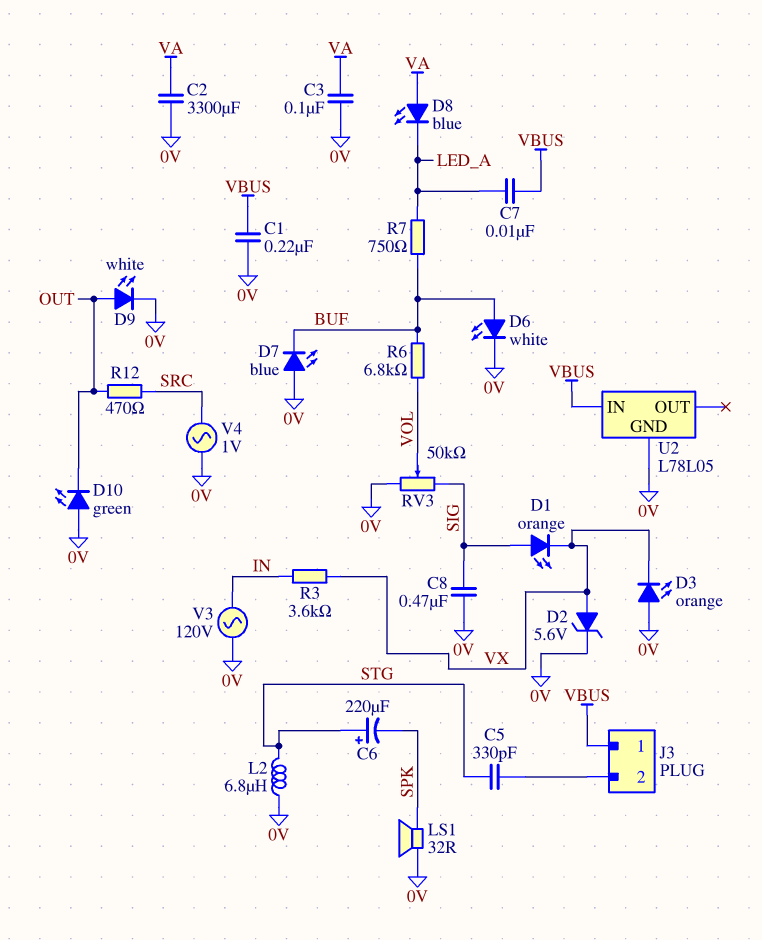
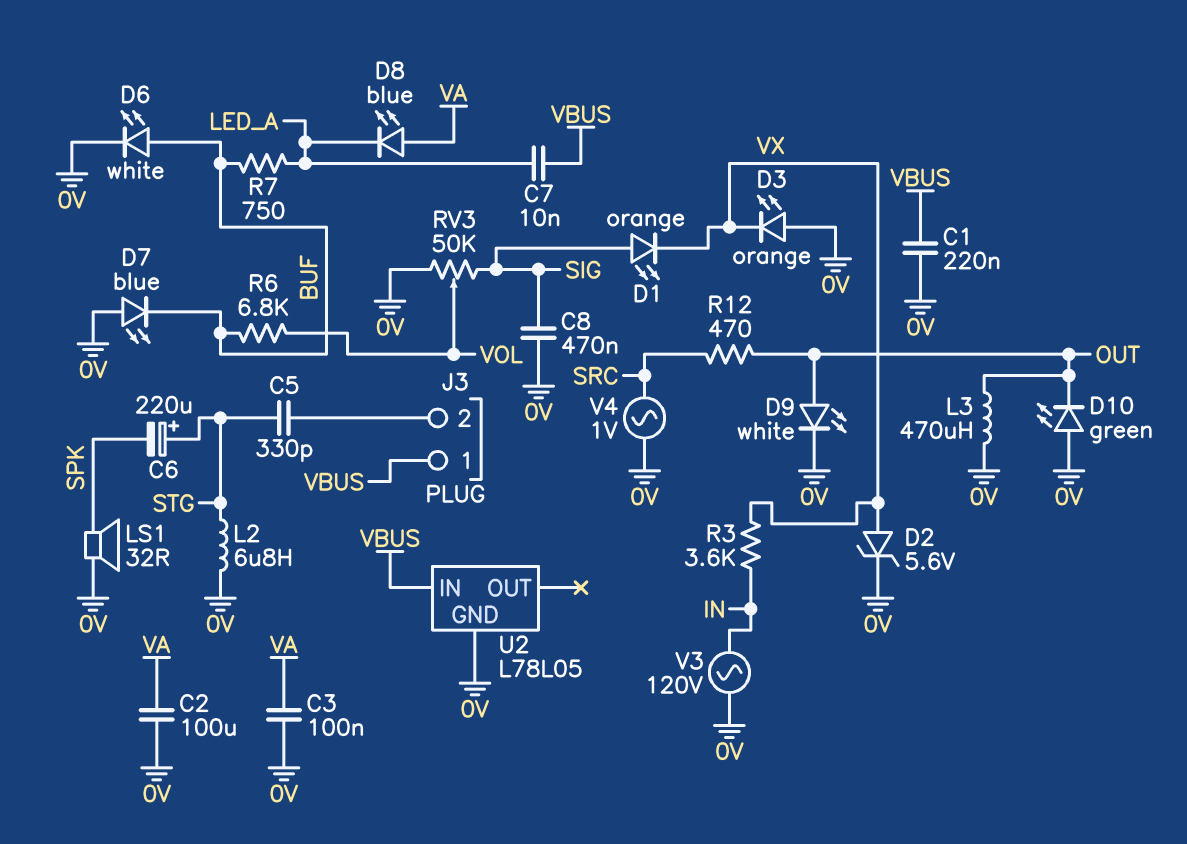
C2: 3300uF (0V, VA) -> 100uF (0V, VA)
L3: none -> 470uH (0V, OUT)

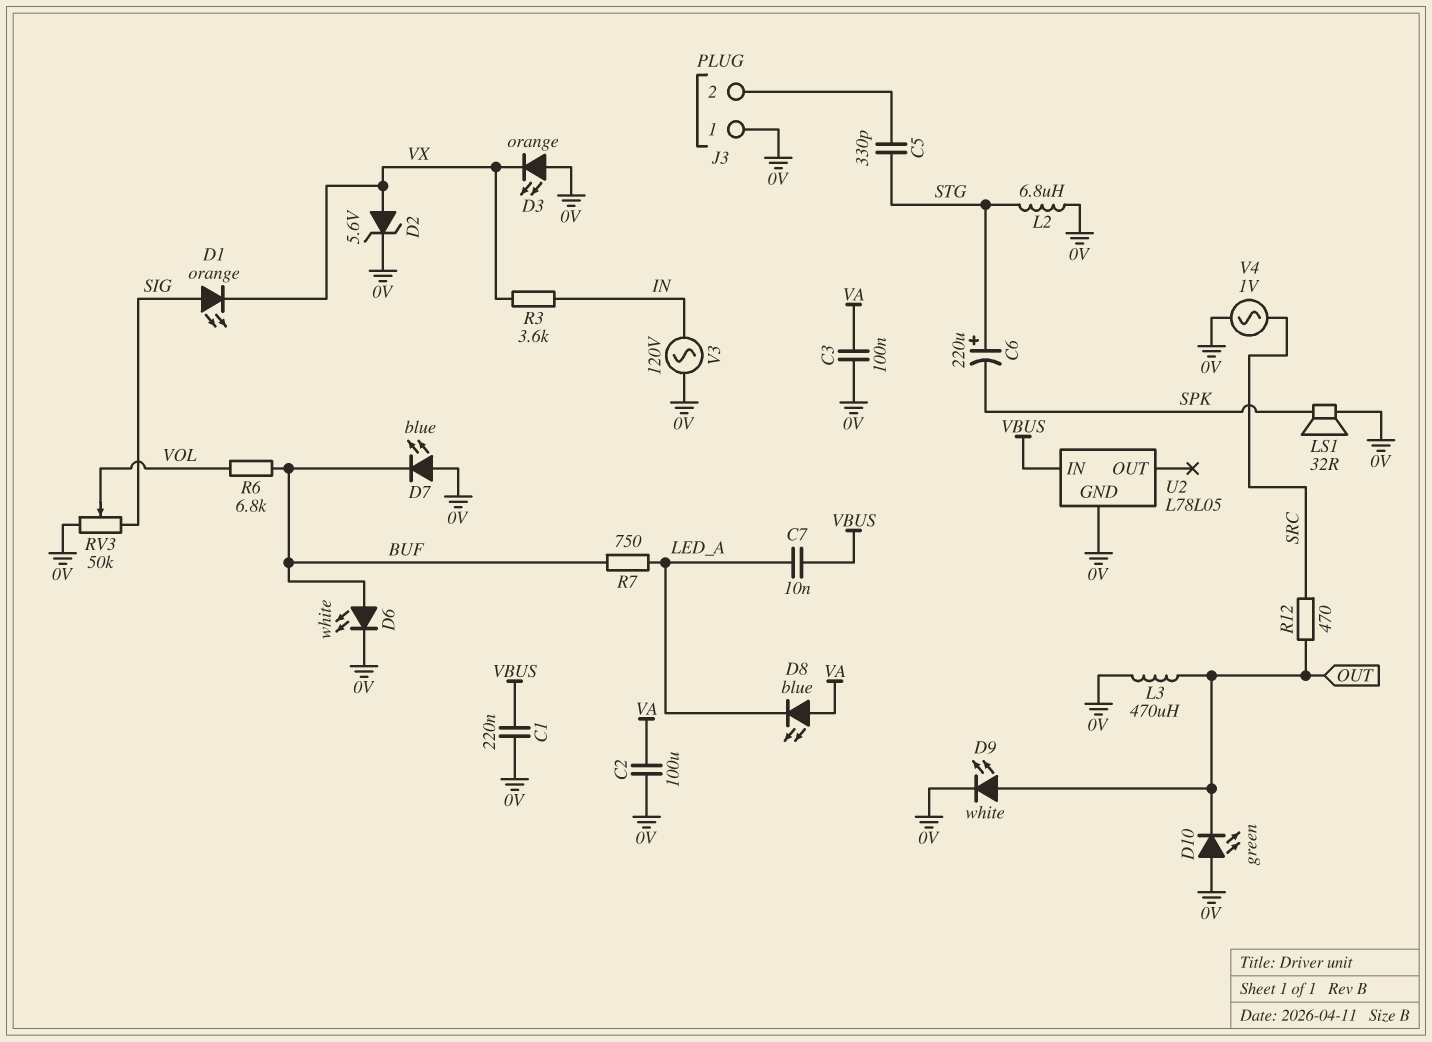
C8: 470nF (0V, SIG) -> none
J3 pin 1: VBUS -> 0V

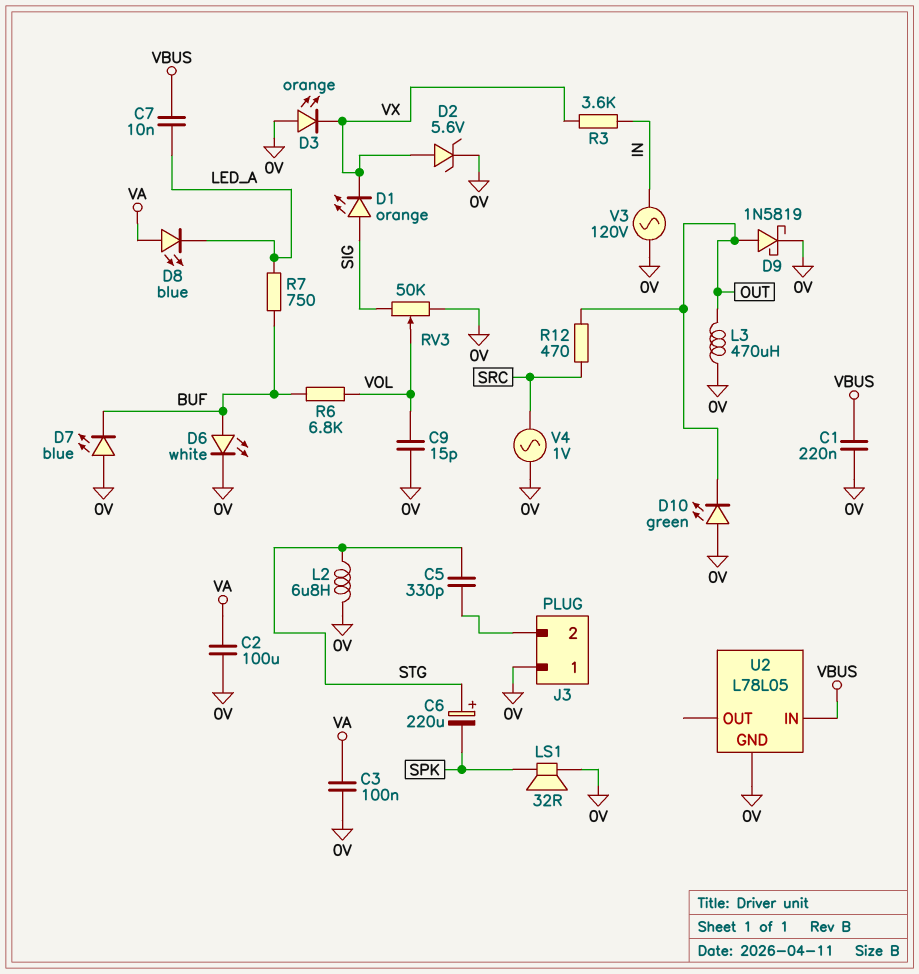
C9: none -> 15pF (0V, VOL)
D9: LED white (A OUT, K 0V) -> schottky 1N5819 (A OUT, K 0V)

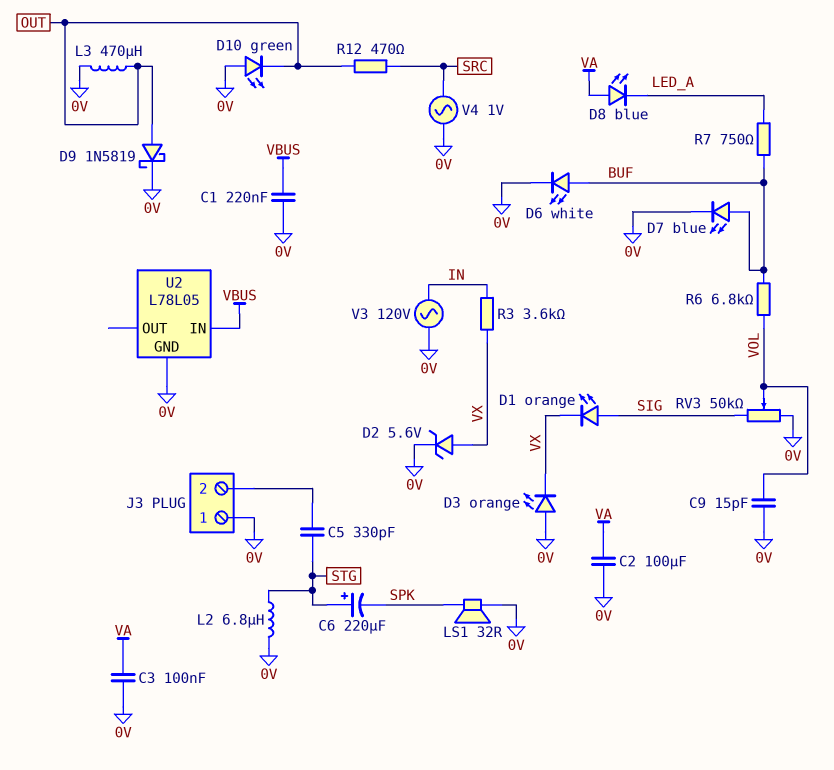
C7: 10nF (LED_A, VBUS) -> none
D7: LED blue (A 0V, K BUF) -> LED blue (A BUF, K 0V)

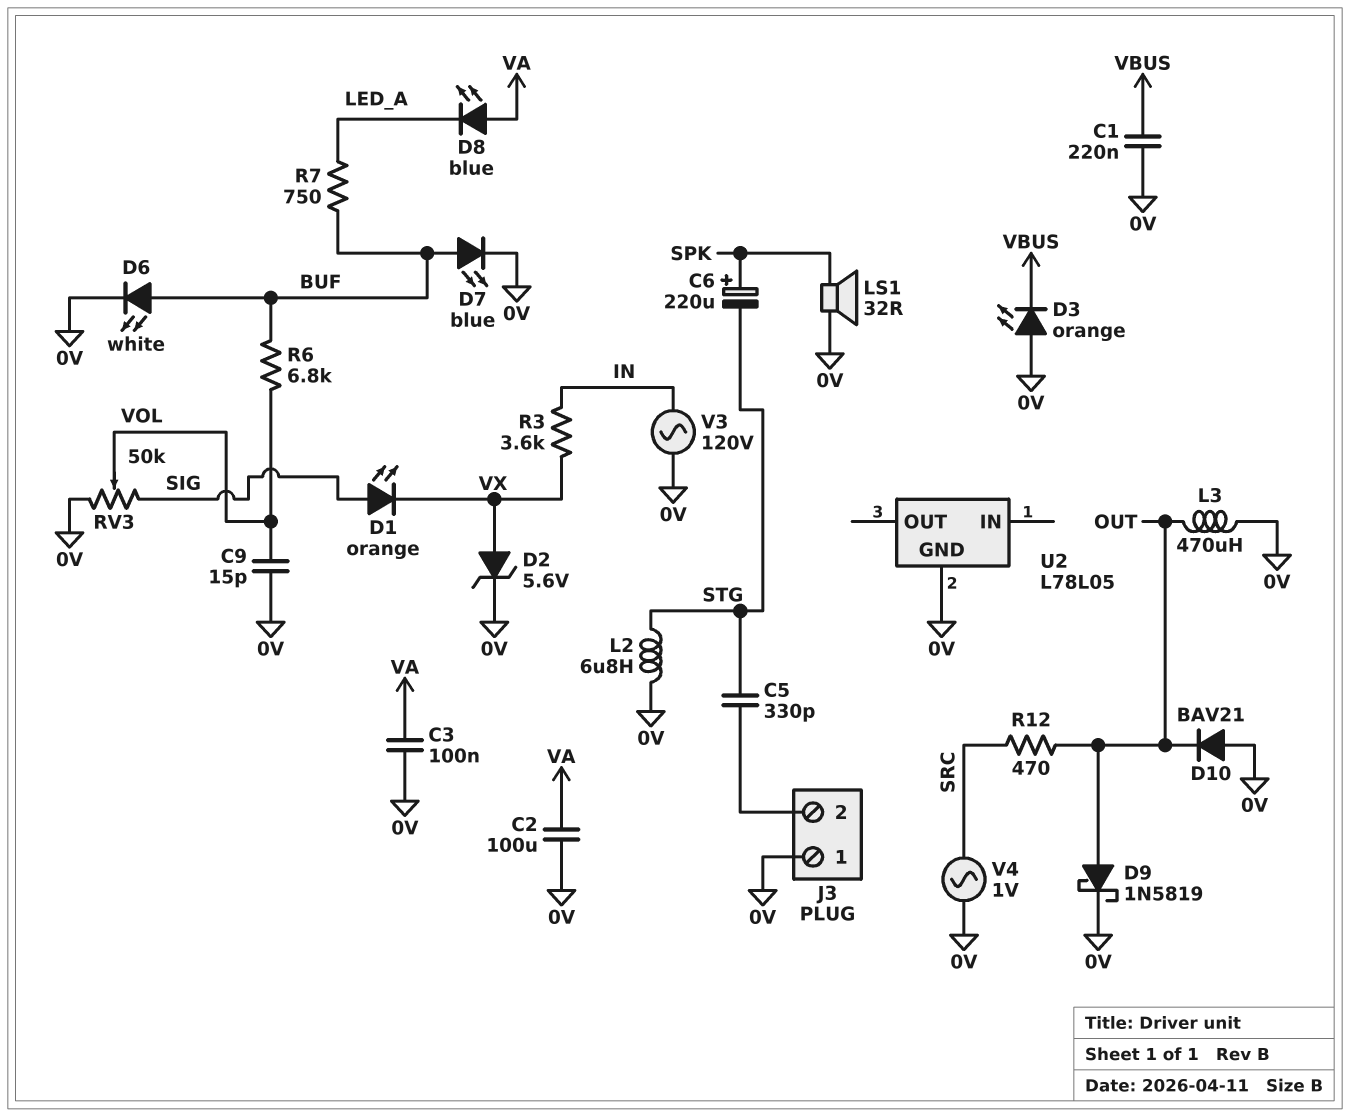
C6: 220uF (plus STG, minus SPK) -> 220uF (plus SPK, minus STG)
D3: LED orange (A 0V, K VX) -> LED orange (A 0V, K VBUS)
D10: LED green (A 0V, K OUT) -> diode BAV21 (A 0V, K OUT)
U2 pin IN: VBUS -> none

